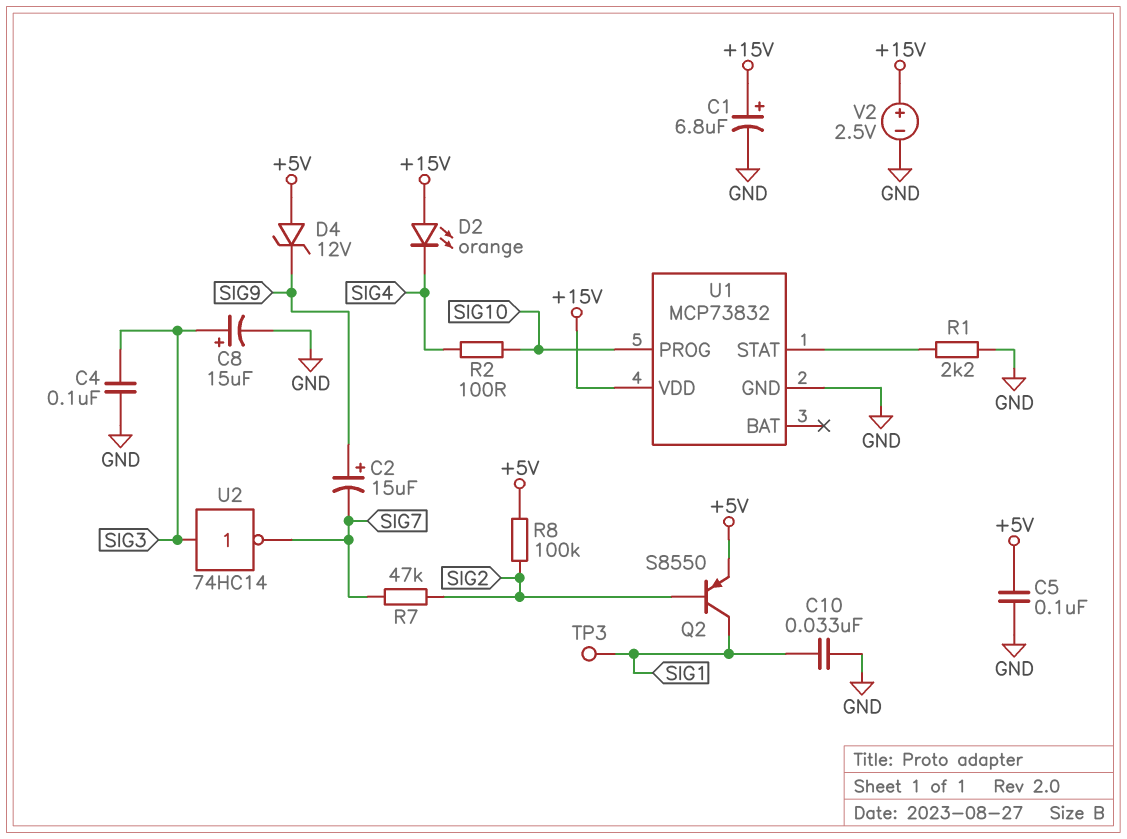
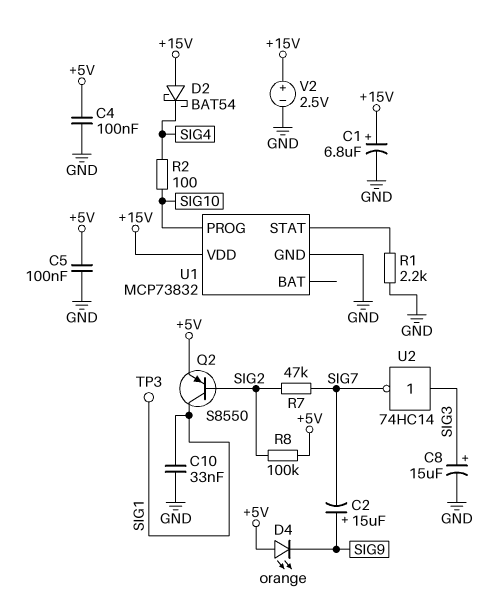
C4: 100nF (GND, SIG3) -> 100nF (+5V, GND)
D2: LED orange (A +15V, K SIG4) -> schottky BAT54 (A +15V, K SIG4)
D4: zener 12V (A +5V, K SIG9) -> LED orange (A +5V, K SIG9)

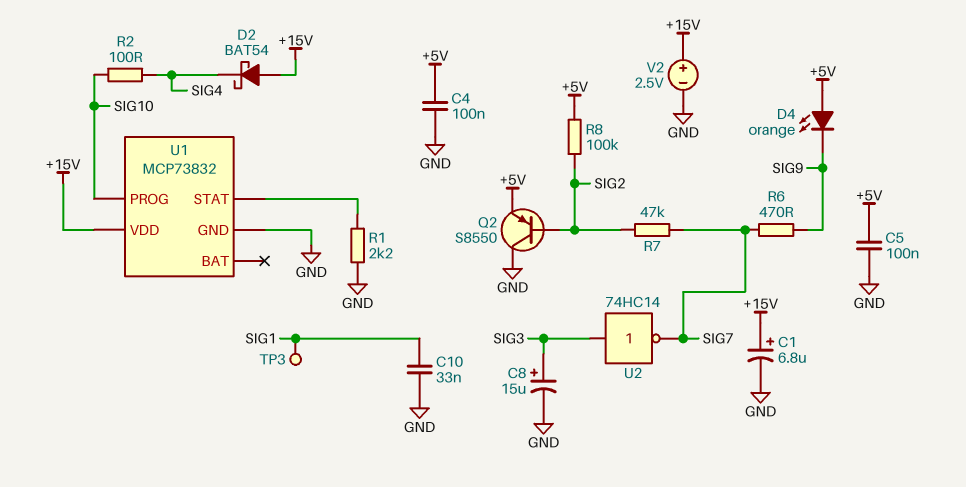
C2: 15uF (plus SIG9, minus SIG7) -> none
Q2: PNP S8550 (B SIG2, C SIG1, E +5V) -> PNP S8550 (B SIG2, C GND, E +5V)
R6: none -> 470 (SIG7, SIG9)

